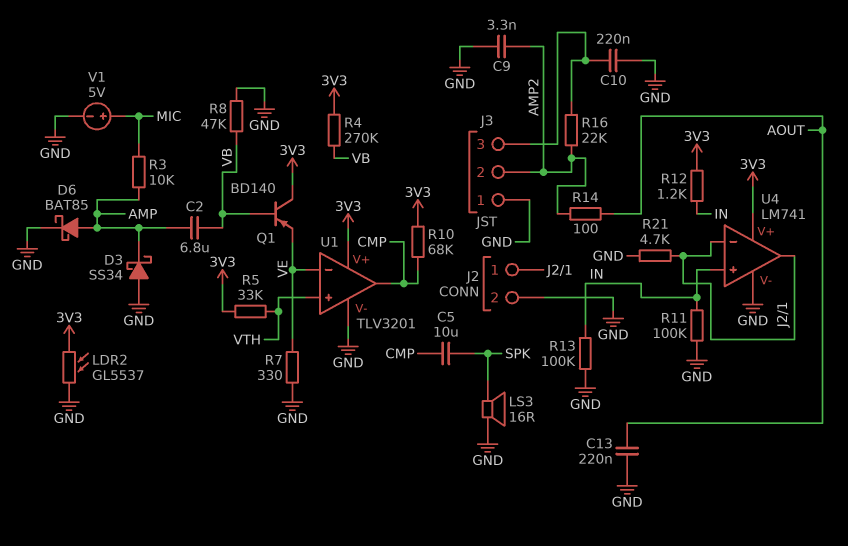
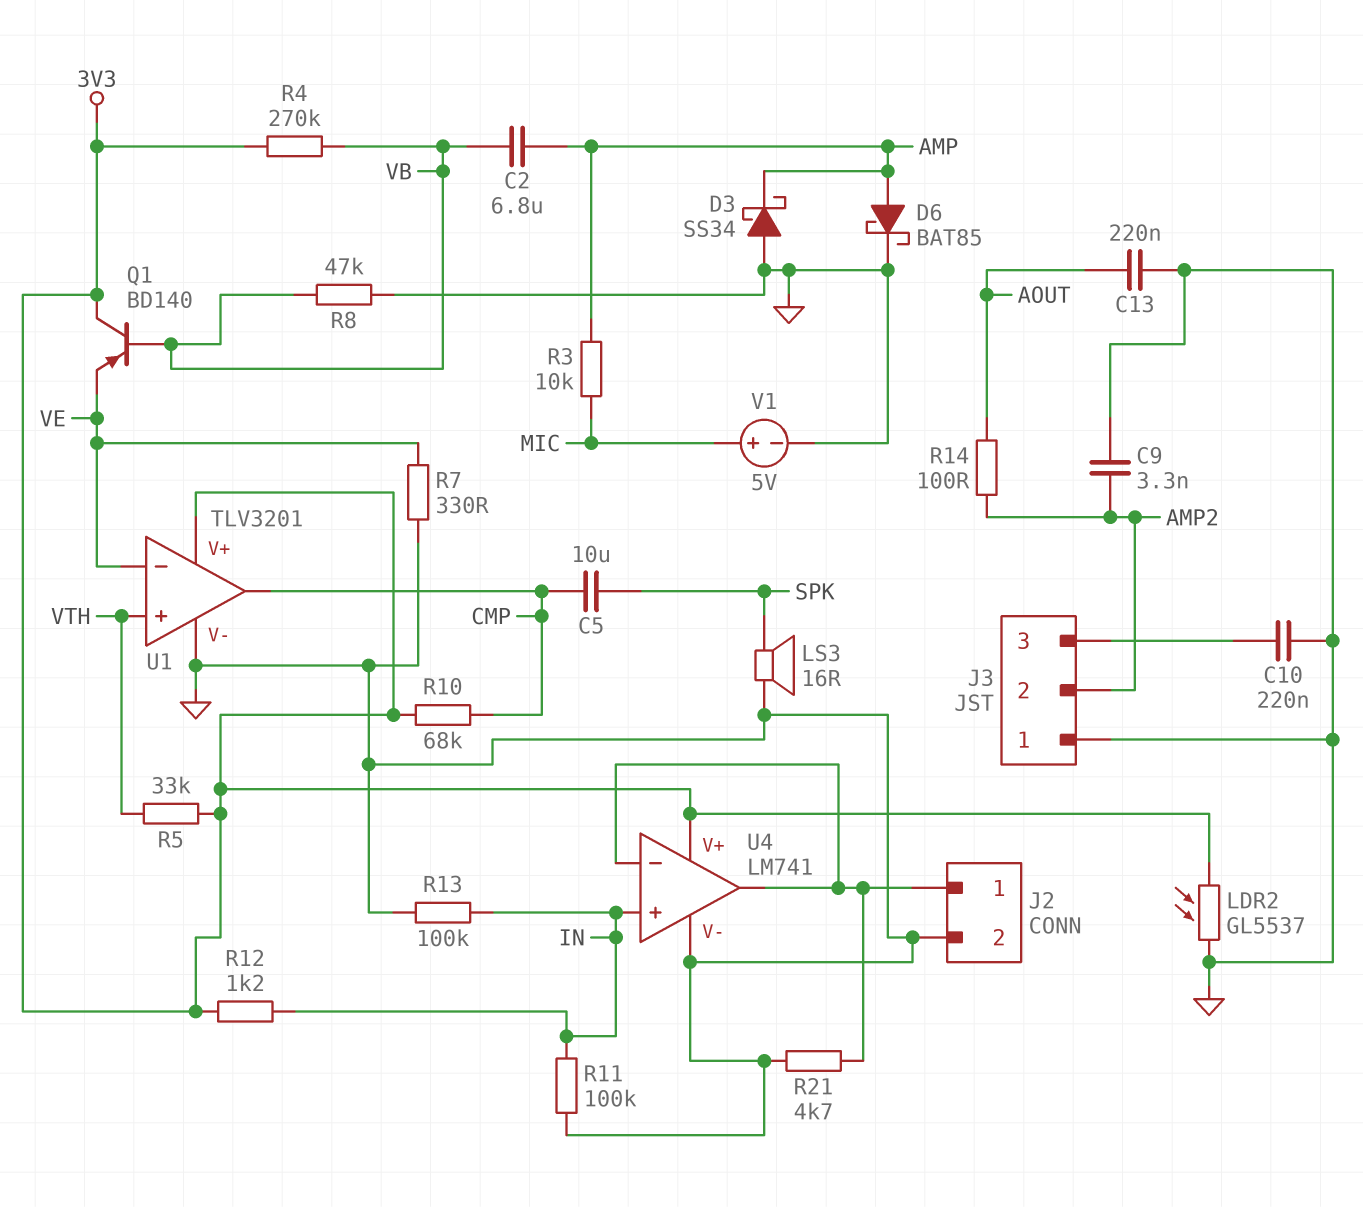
R16: 22k (AMP2, J3/3) -> none

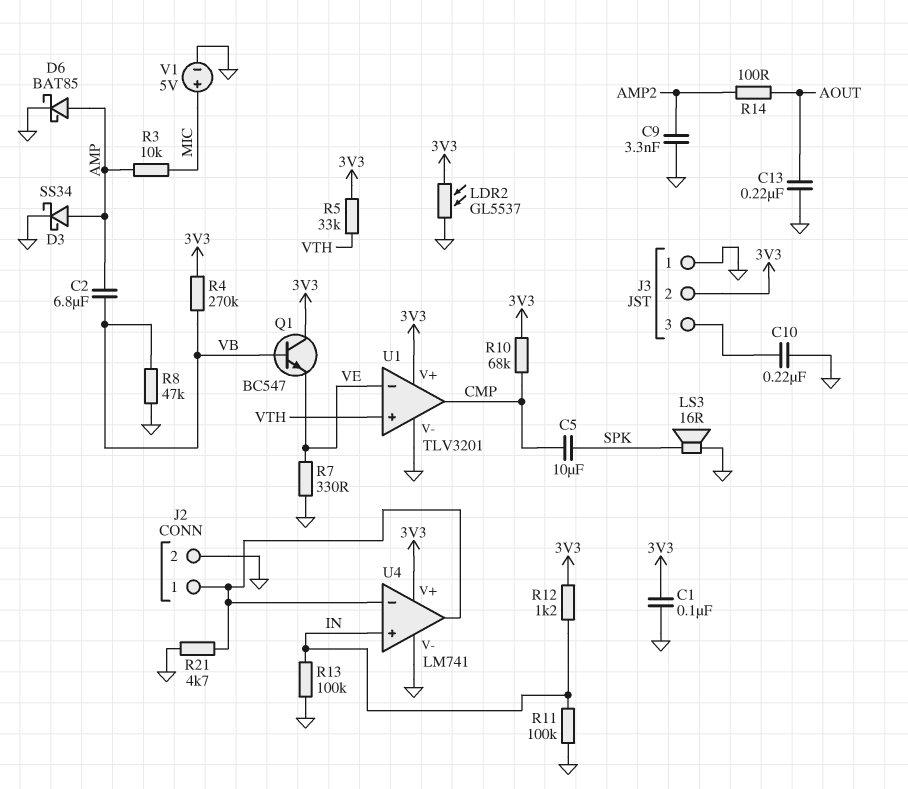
C1: none -> 100nF (3V3, GND)
D3: schottky SS34 (A GND, K AMP) -> schottky SS34 (A AMP, K GND)
J3 pin 2: AMP2 -> 3V3
Q1: PNP BD140 (B VB, C 3V3, E VE) -> NPN BC547 (B VB, C 3V3, E VE)

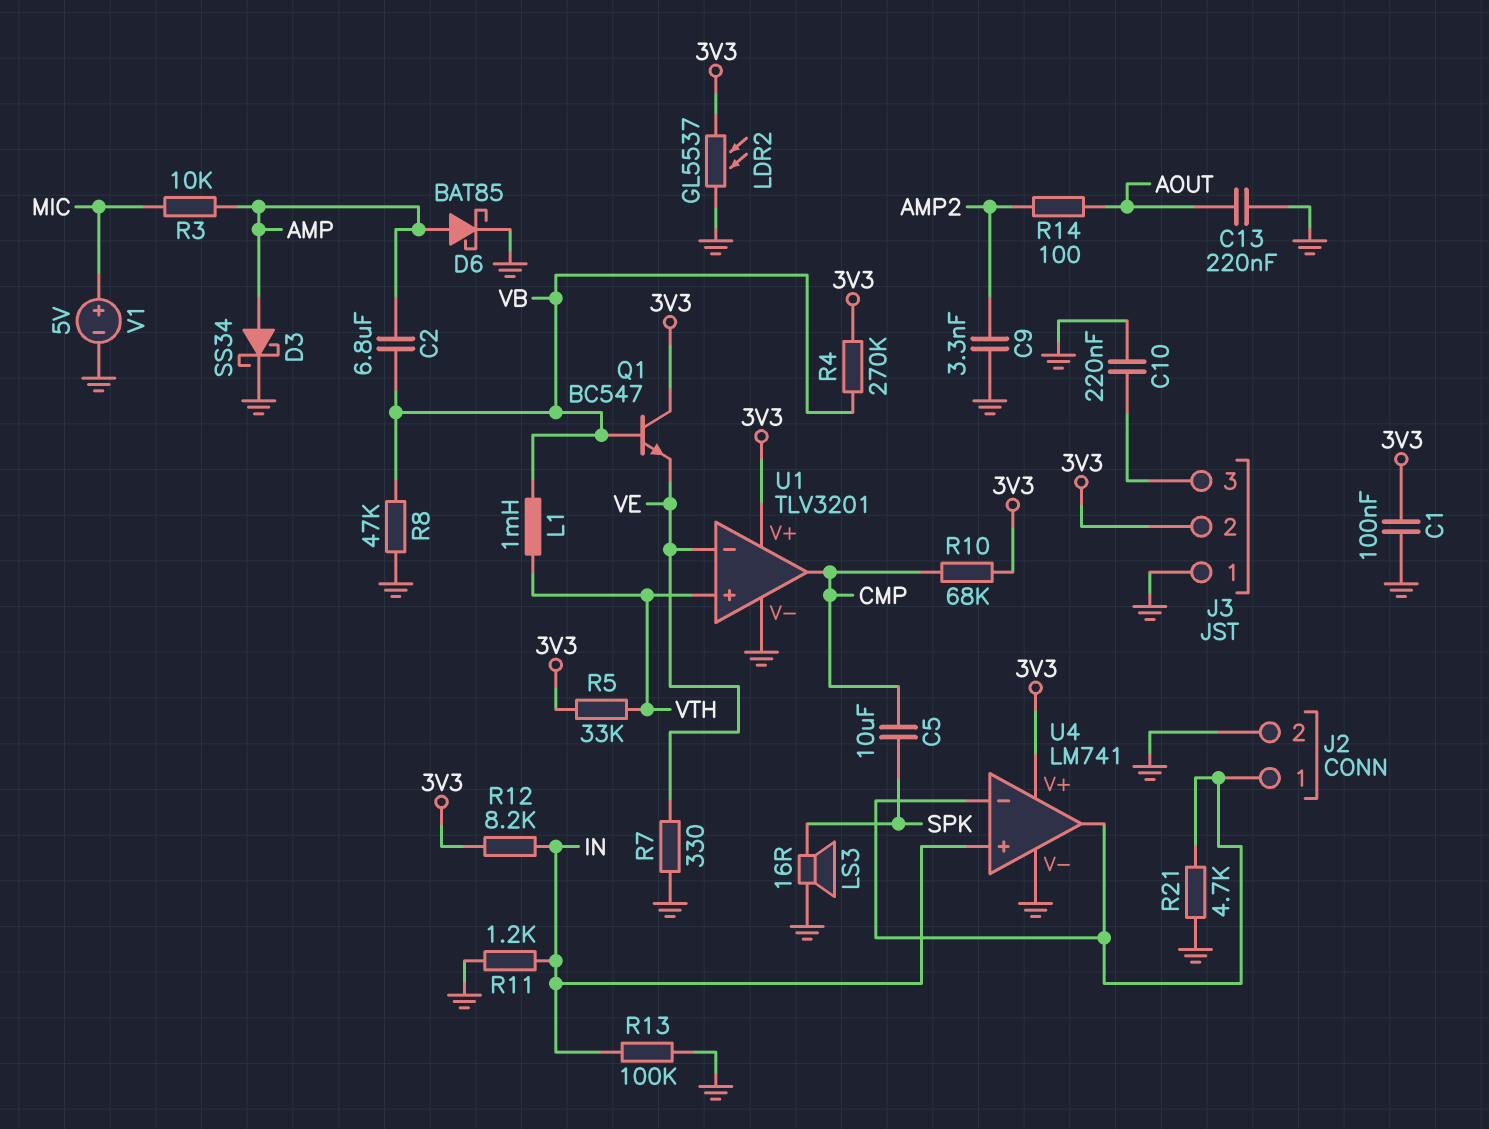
L1: none -> 1mH (VB, VTH)
R11: 100k (GND, IN) -> 1.2k (GND, IN)
R12: 1.2k (3V3, IN) -> 8.2k (3V3, IN)

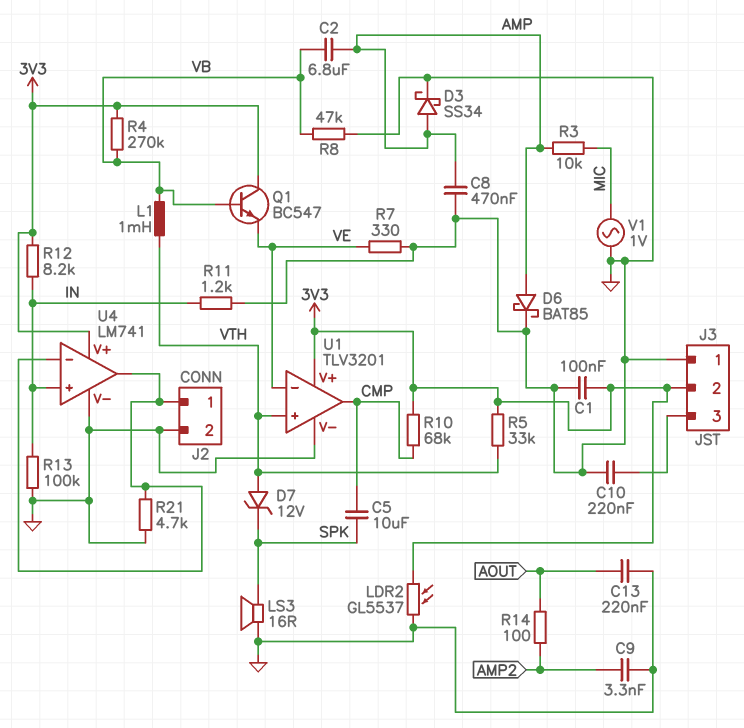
C8: none -> 470nF (AMP, GND)
D7: none -> zener 12V (A VTH, K SPK)
V1: 5V (plus MIC, minus GND) -> AC 1V (GND, MIC)

